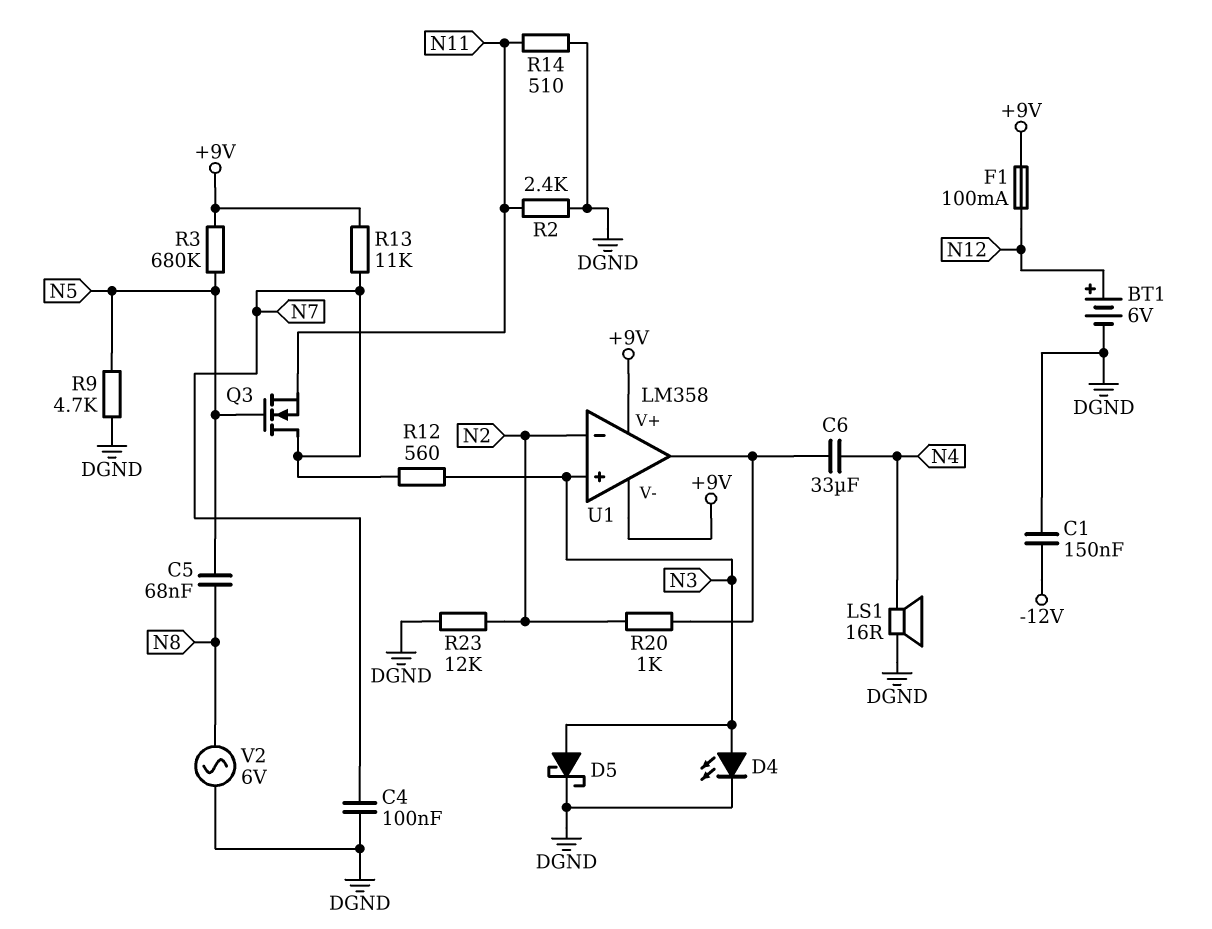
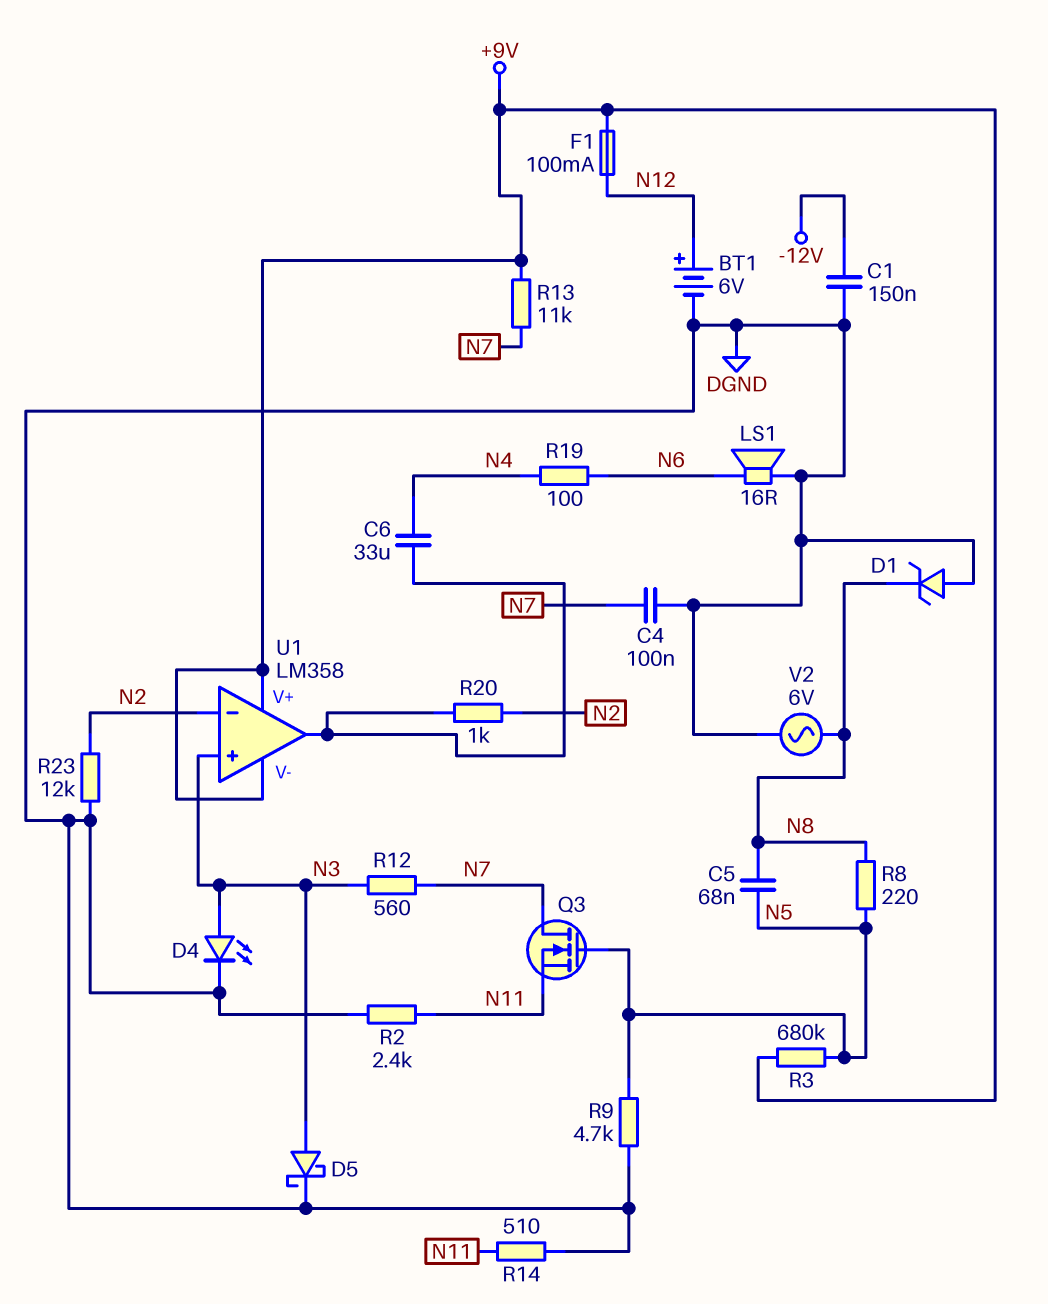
D1: none -> zener (A DGND, K N8)
LS1: speaker 16R (DGND, N4) -> speaker 16R (DGND, N6)
R8: none -> 220 (N5, N8)
R19: none -> 100 (N4, N6)

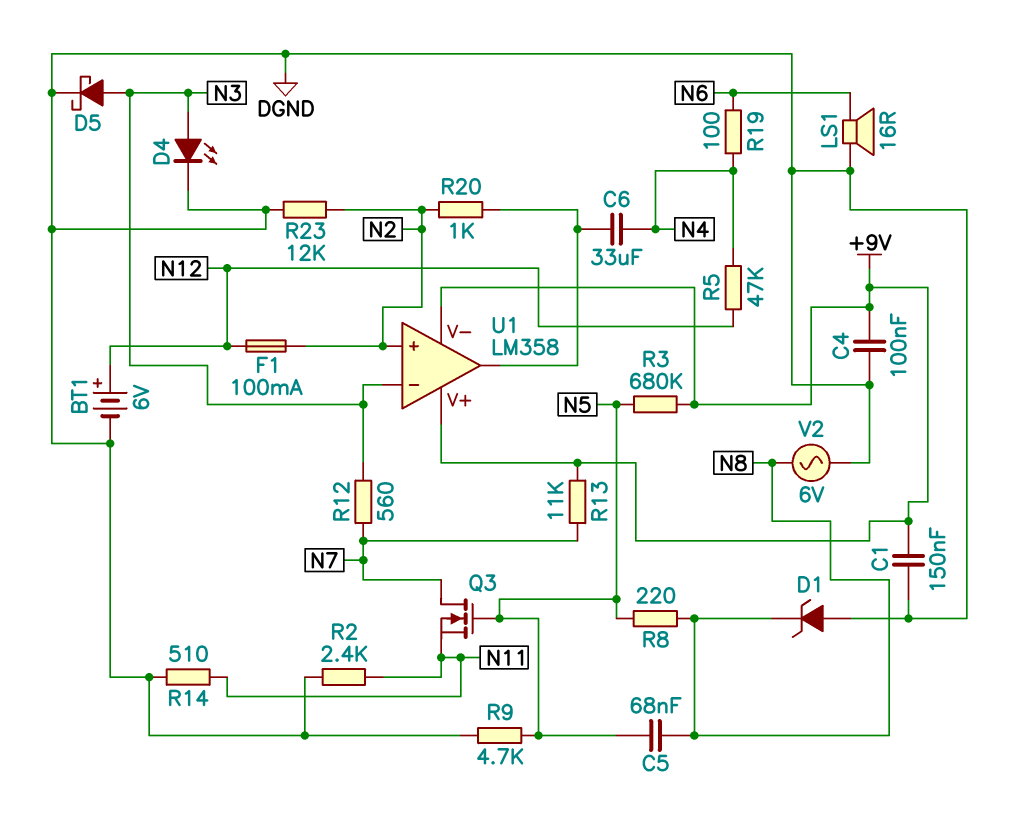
C1: 150nF (-12V, DGND) -> 150nF (+9V, DGND)
C4: 100nF (DGND, N7) -> 100nF (+9V, DGND)
F1: 100mA (+9V, N12) -> 100mA (N2, N12)
R5: none -> 47k (N4, N12)
U1 pin in+: N3 -> N2
U1 pin in-: N2 -> N3

